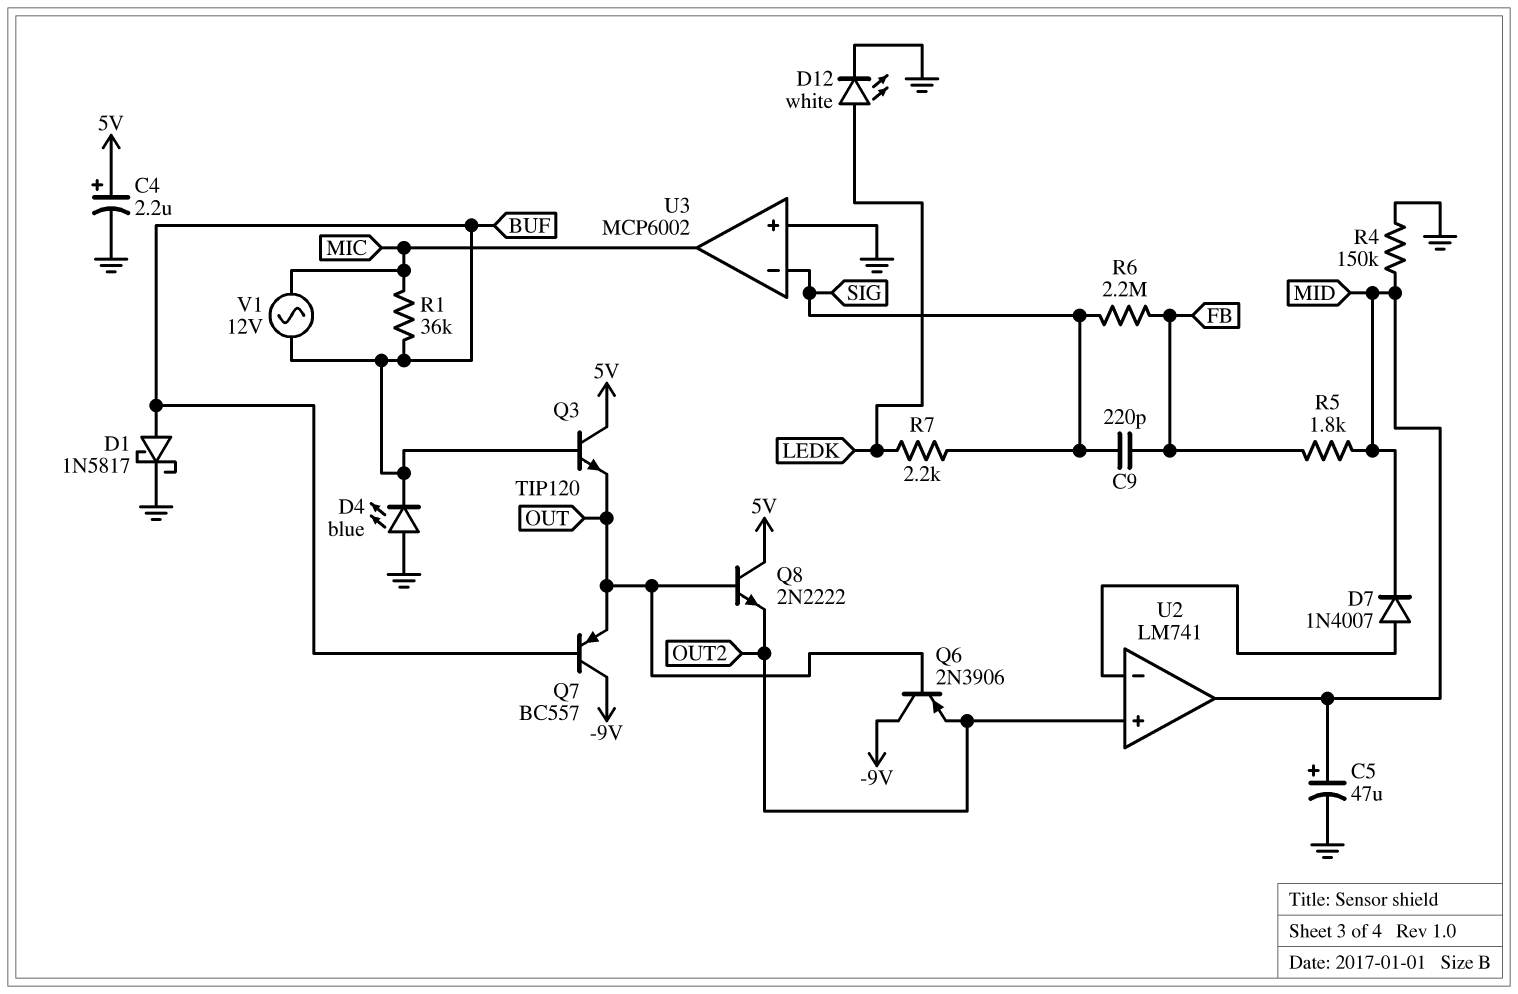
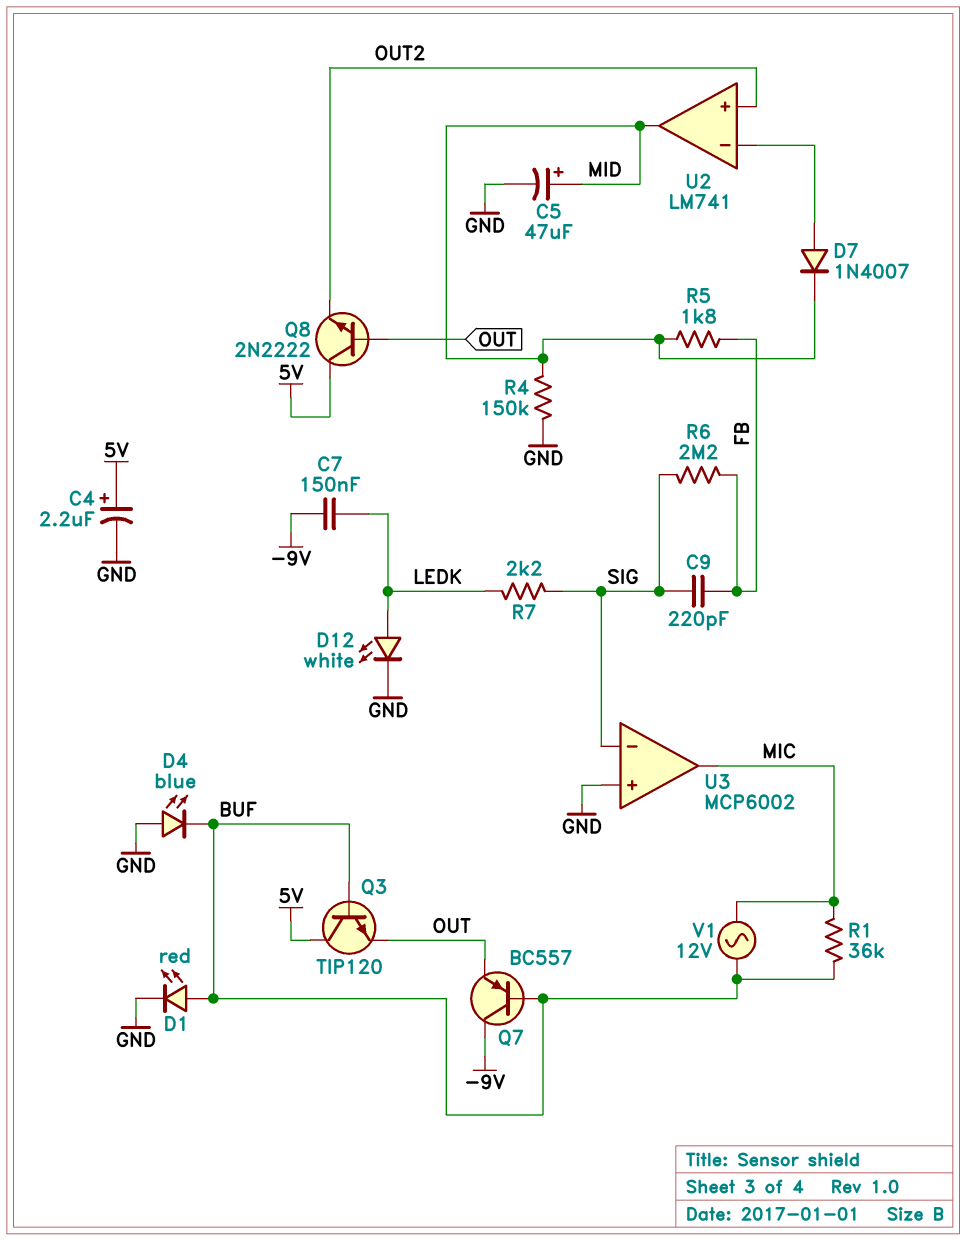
C7: none -> 150nF (-9V, LEDK)
D1: schottky 1N5817 (A BUF, K GND) -> LED red (A BUF, K GND)
Q6: PNP 2N3906 (B OUT, C -9V, E OUT2) -> none

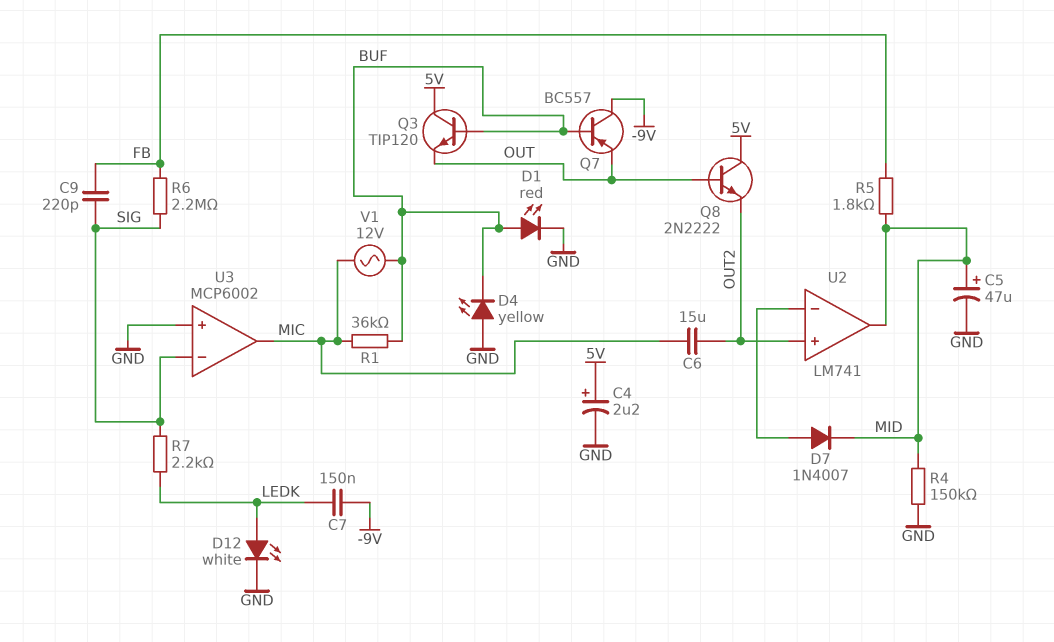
C6: none -> 15uF (MIC, OUT2)
D4: LED blue (A GND, K BUF) -> LED yellow (A GND, K BUF)

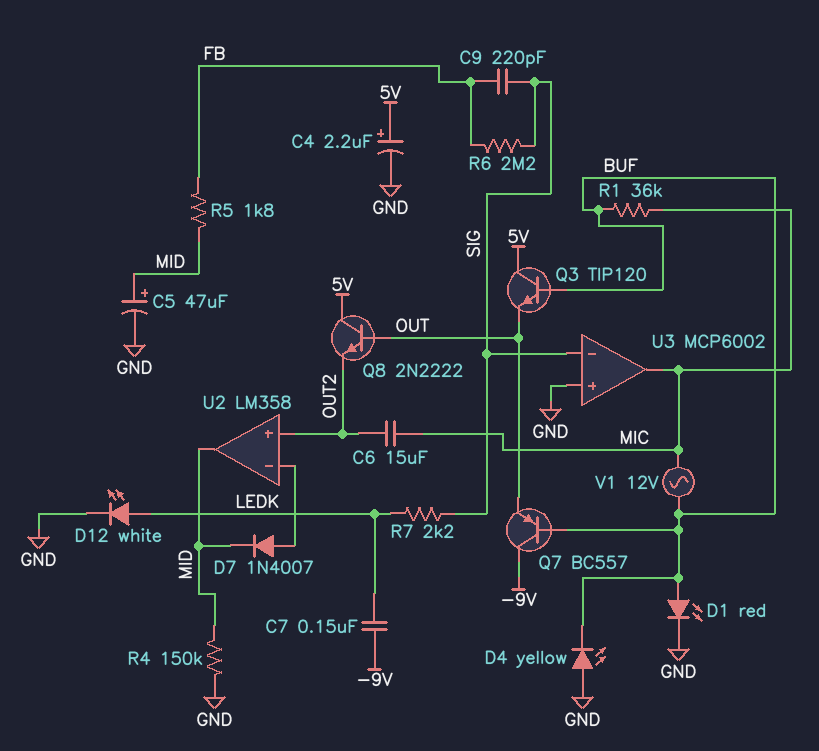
U2: LM741 -> LM358

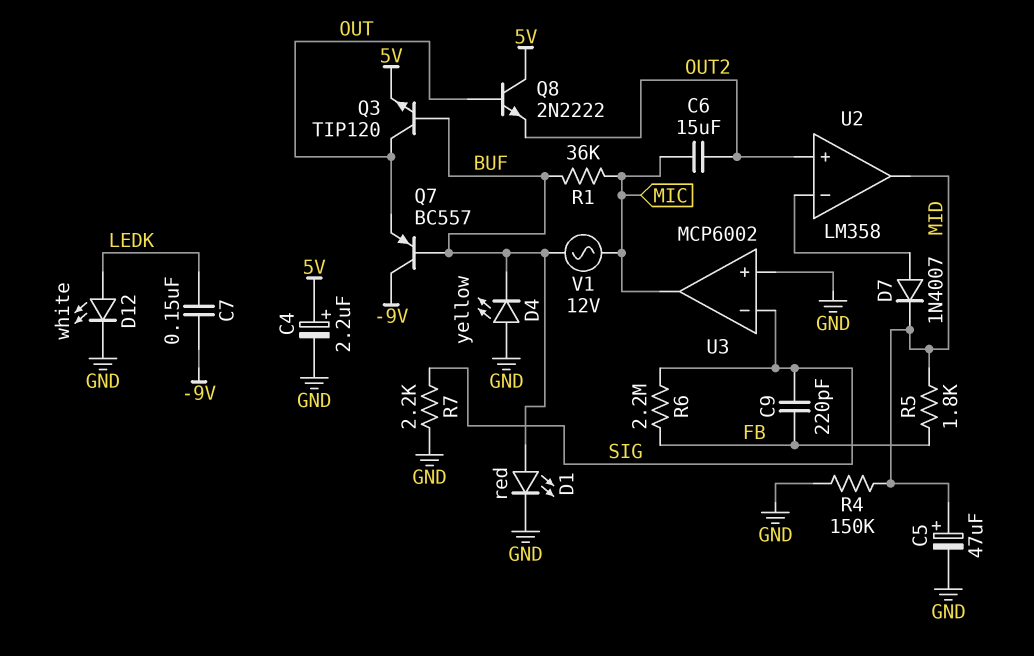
Q3: NPN TIP120 (B BUF, C 5V, E OUT) -> NPN TIP120 (B BUF, C OUT, E 5V)
R7: 2.2k (LEDK, SIG) -> 2.2k (GND, SIG)

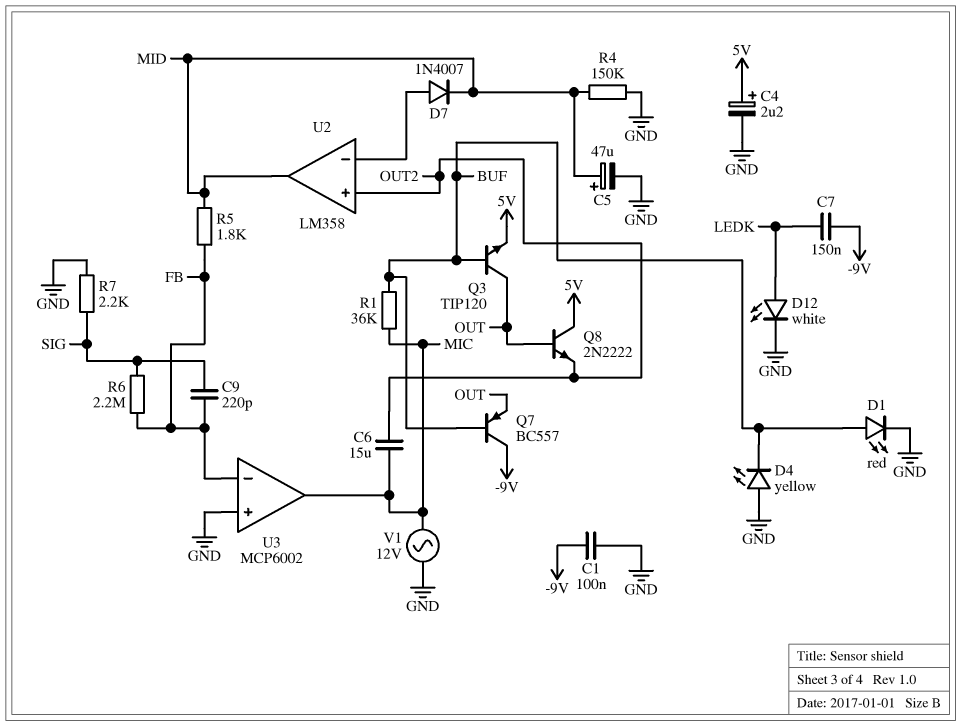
C1: none -> 100nF (-9V, GND)
U3 pin in-: SIG -> FB
V1: AC 12V (BUF, MIC) -> AC 12V (GND, MIC)

